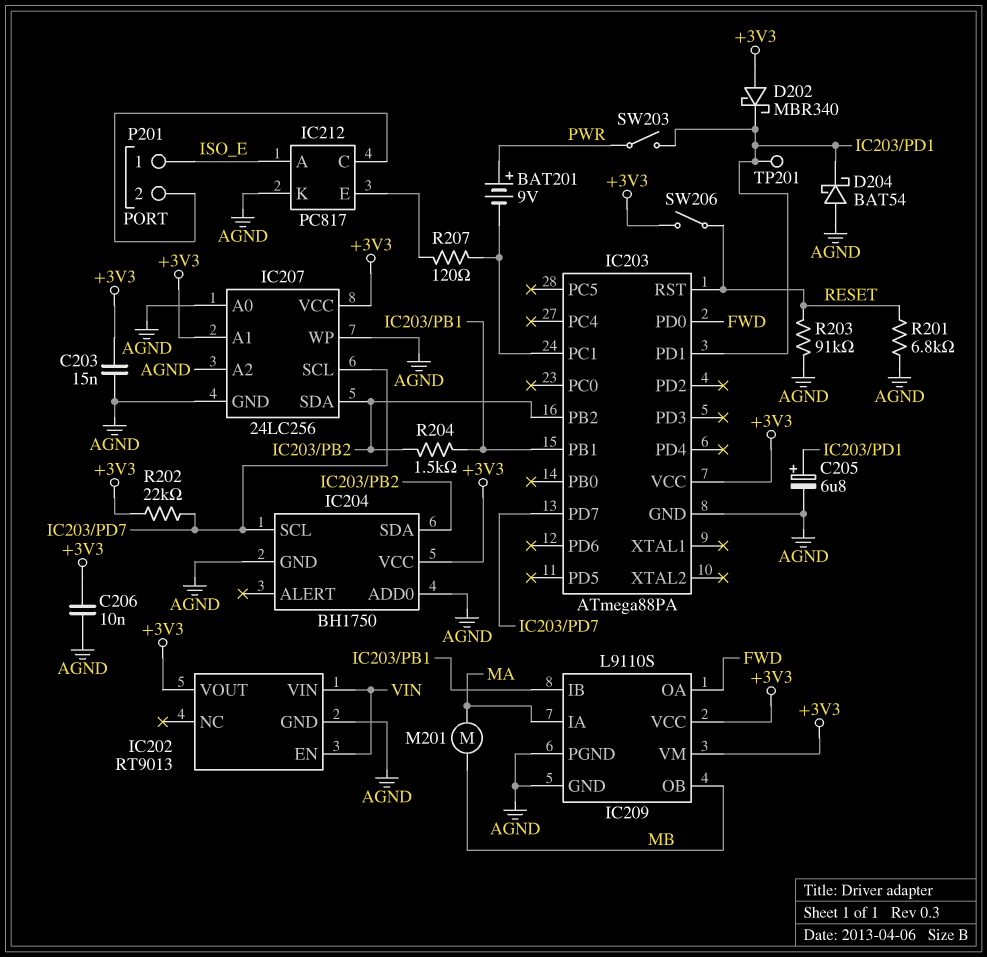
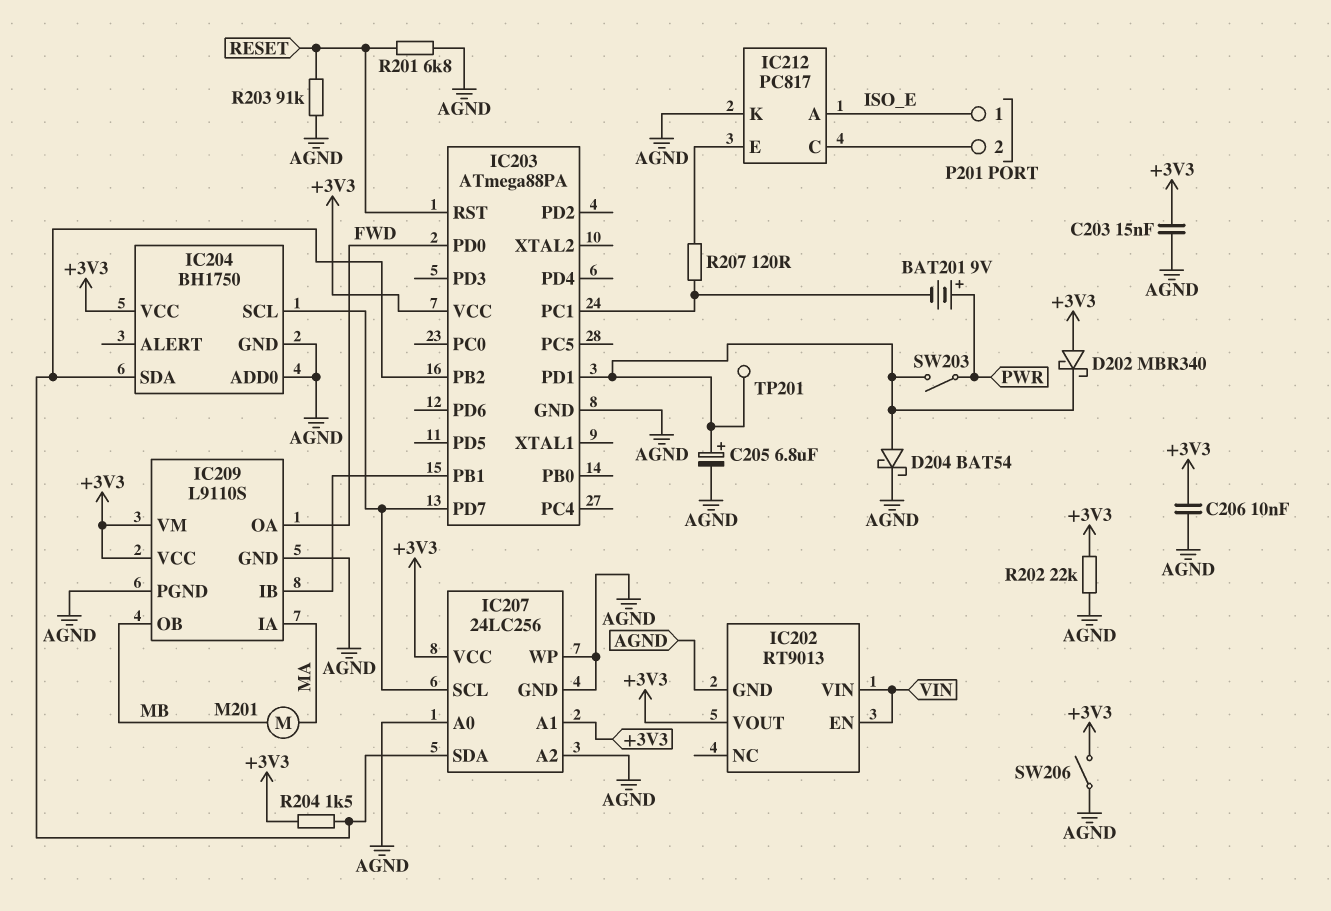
D204: schottky BAT54 (A AGND, K IC203/PD1) -> schottky BAT54 (A IC203/PD1, K AGND)
R202: 22k (+3V3, IC203/PD7) -> 22k (+3V3, AGND)
R204: 1.5k (IC203/PB1, IC203/PB2) -> 1.5k (+3V3, IC203/PB2)
SW206: switch (+3V3, RESET) -> switch (+3V3, AGND)

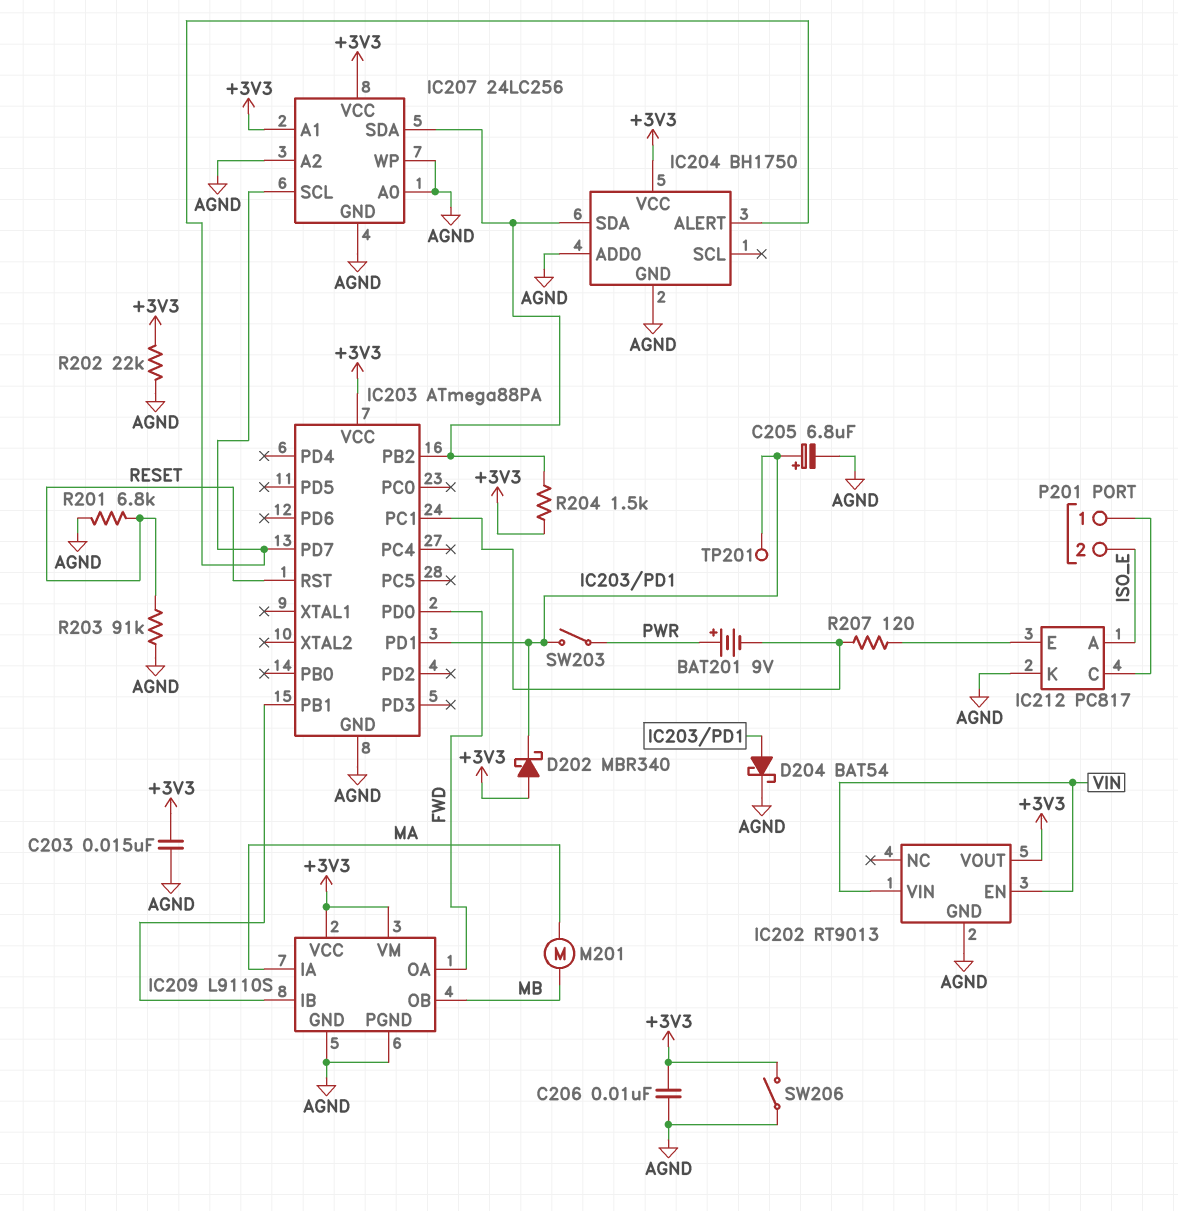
IC204 pin ALERT: none -> IC203/PD7
IC204 pin SCL: IC203/PD7 -> none
P201 pin 1: ISO_E -> IC212/C
P201 pin 2: IC212/C -> ISO_E

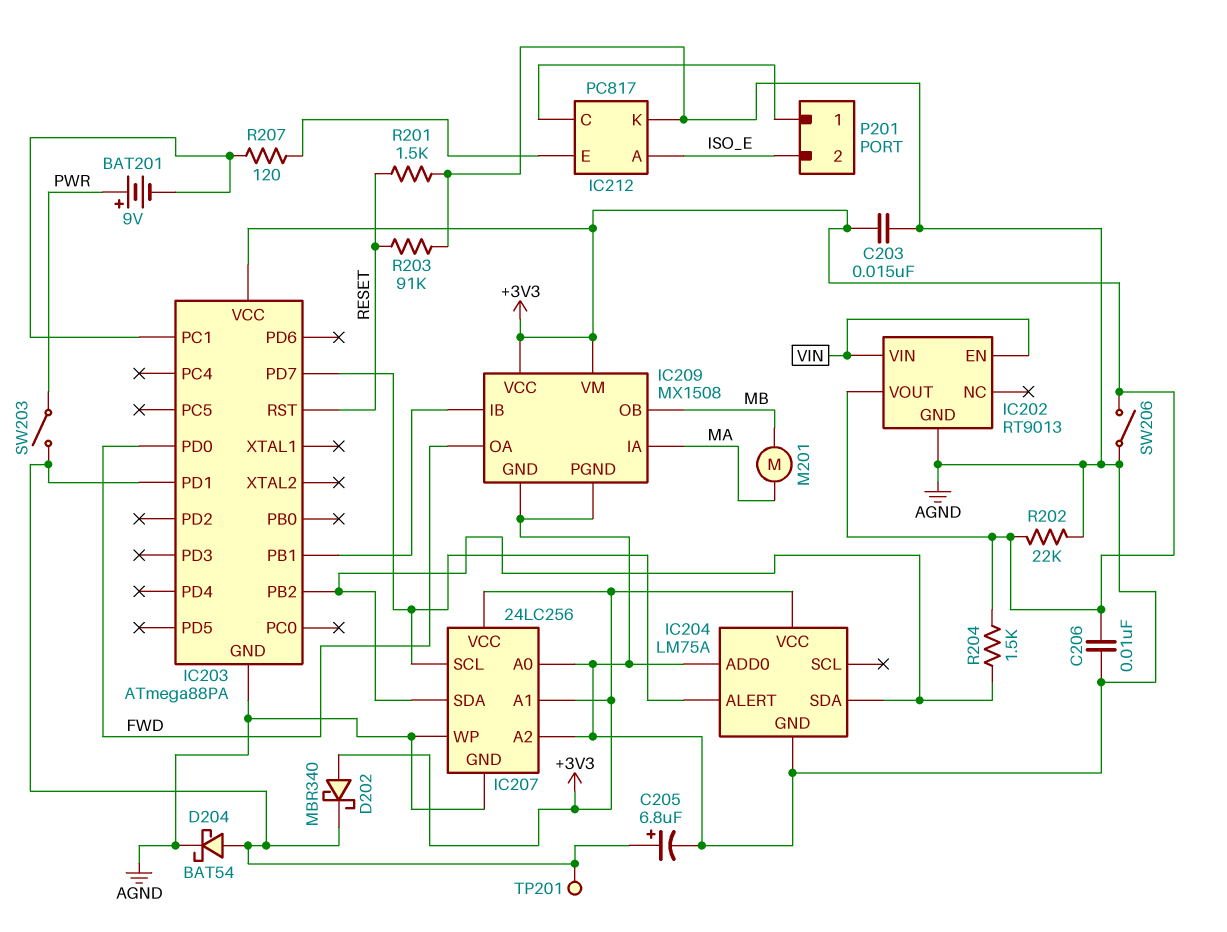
IC204: BH1750 -> LM75A
IC209: L9110S -> MX1508
R201: 6.8k (AGND, RESET) -> 1.5k (AGND, RESET)

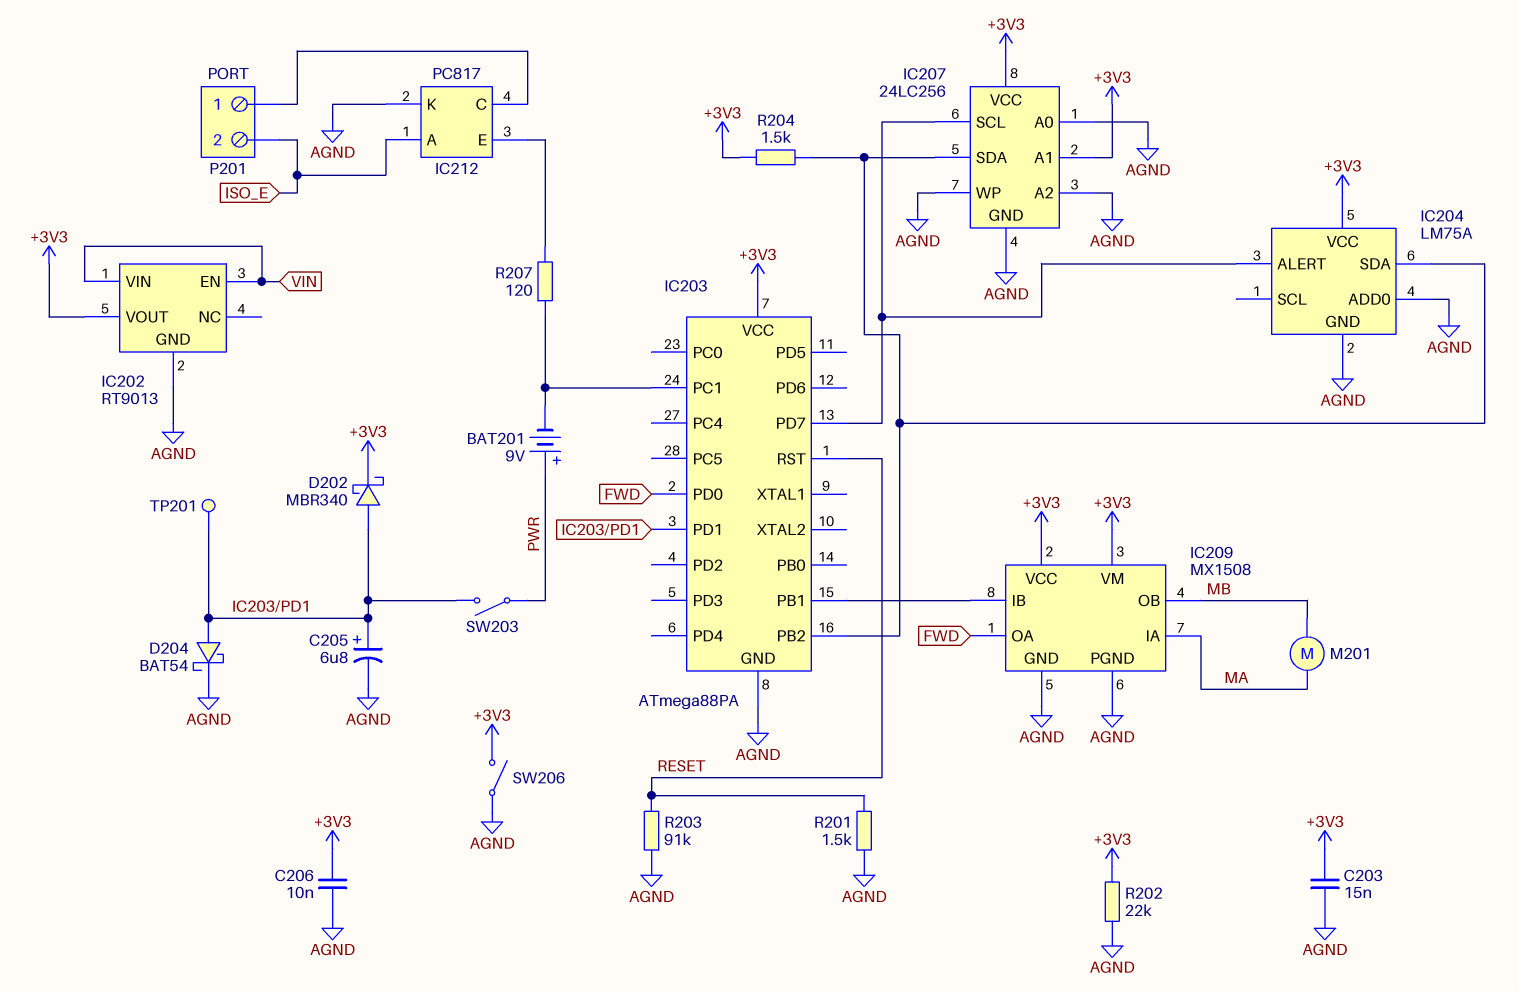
D202: schottky MBR340 (A +3V3, K IC203/PD1) -> schottky MBR340 (A IC203/PD1, K +3V3)

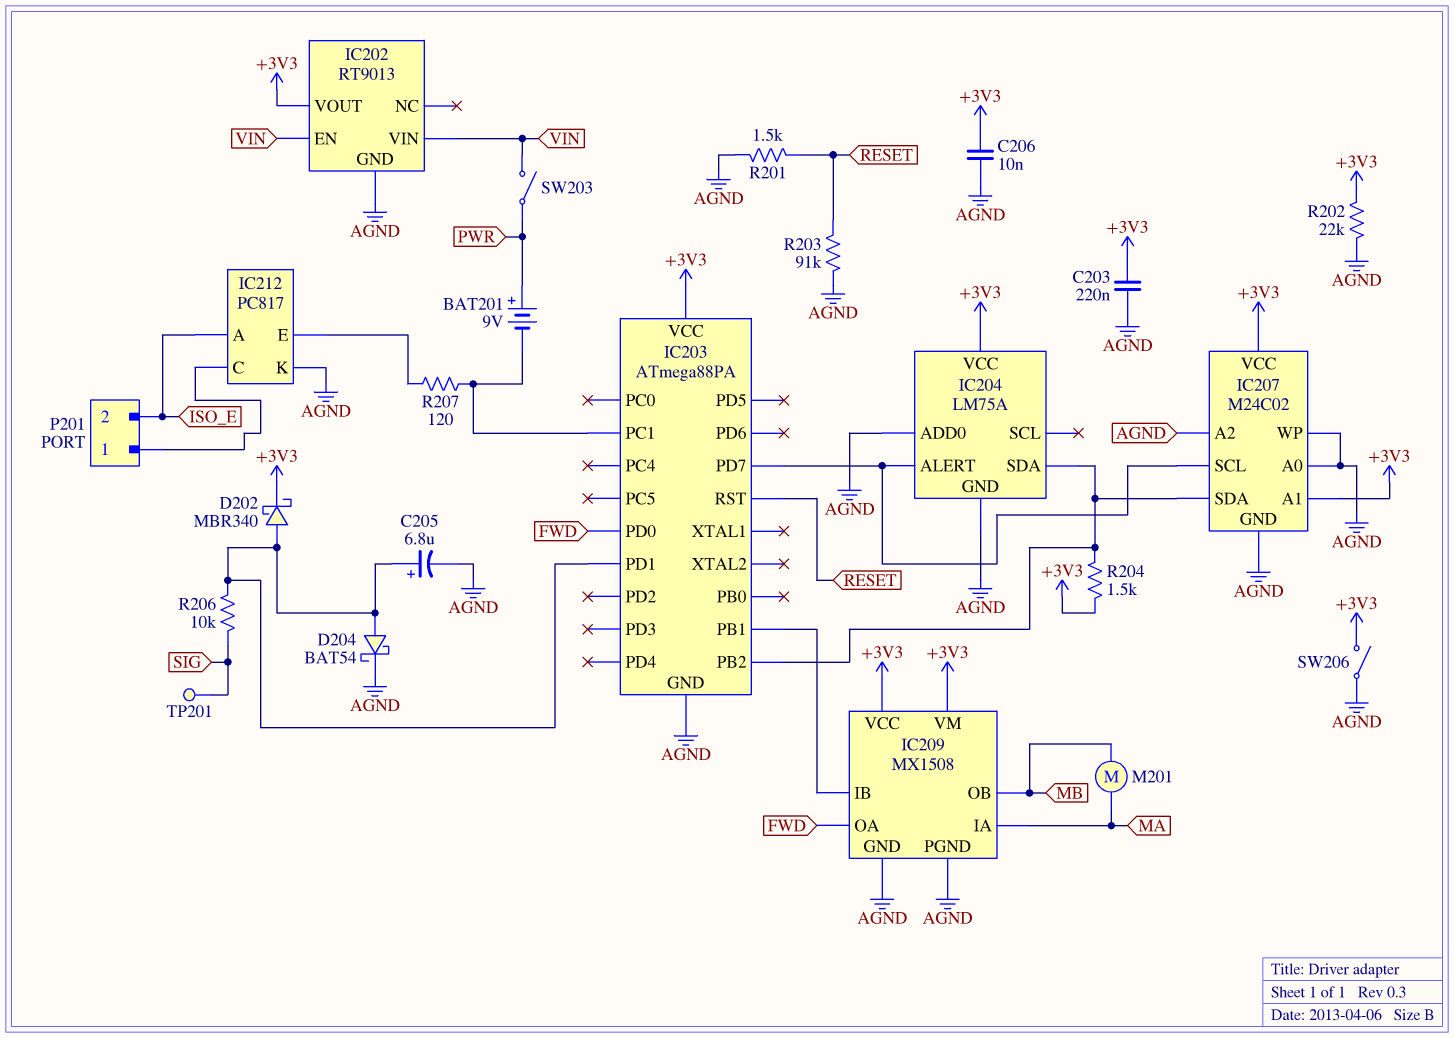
C203: 15nF (+3V3, AGND) -> 220nF (+3V3, AGND)
IC207: 24LC256 -> M24C02
R206: none -> 10k (IC203/PD1, SIG)
SW203: switch (IC203/PD1, PWR) -> switch (PWR, VIN)
TP201: test point (IC203/PD1) -> test point (SIG)

